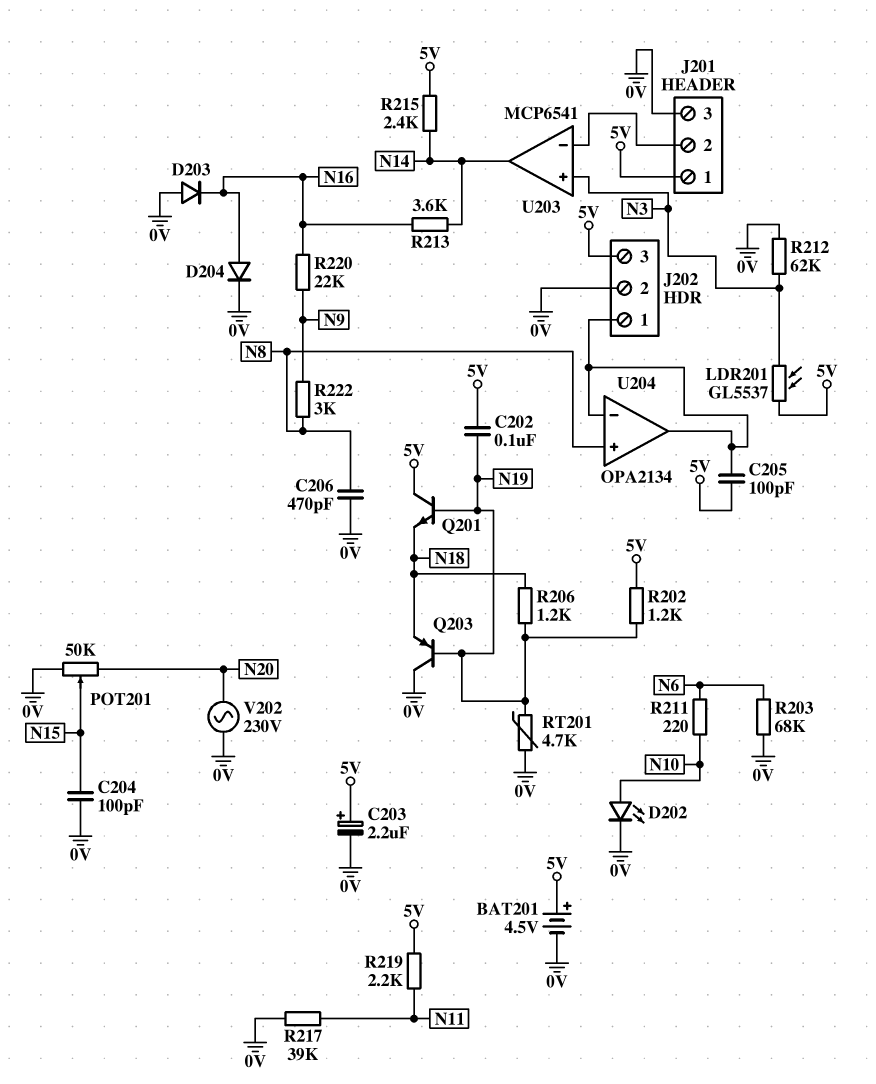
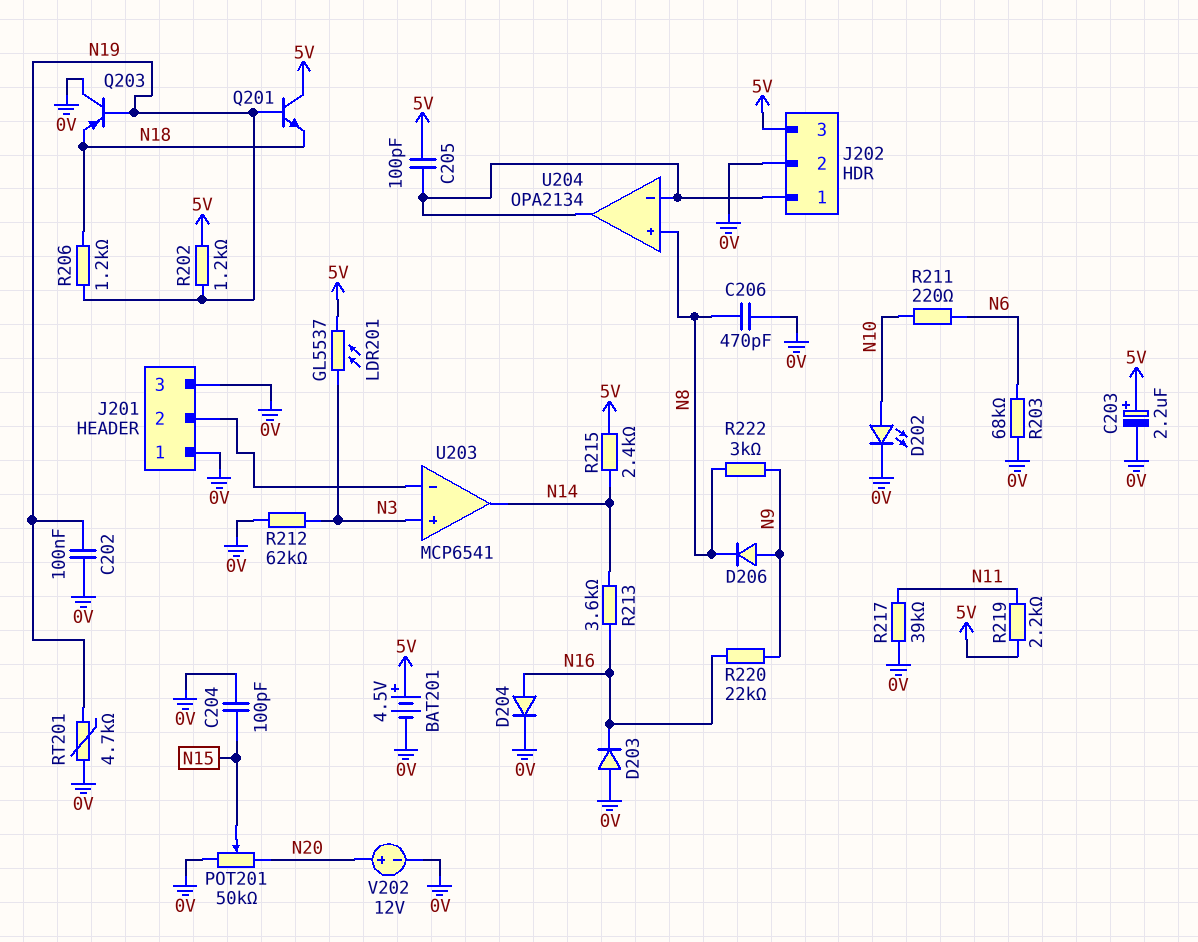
C202: 100nF (5V, N19) -> 100nF (0V, N19)
D206: none -> diode (A N9, K N8)
J201 pin 1: 5V -> 0V
V202: AC 230V (0V, N20) -> 12V (plus N20, minus 0V)

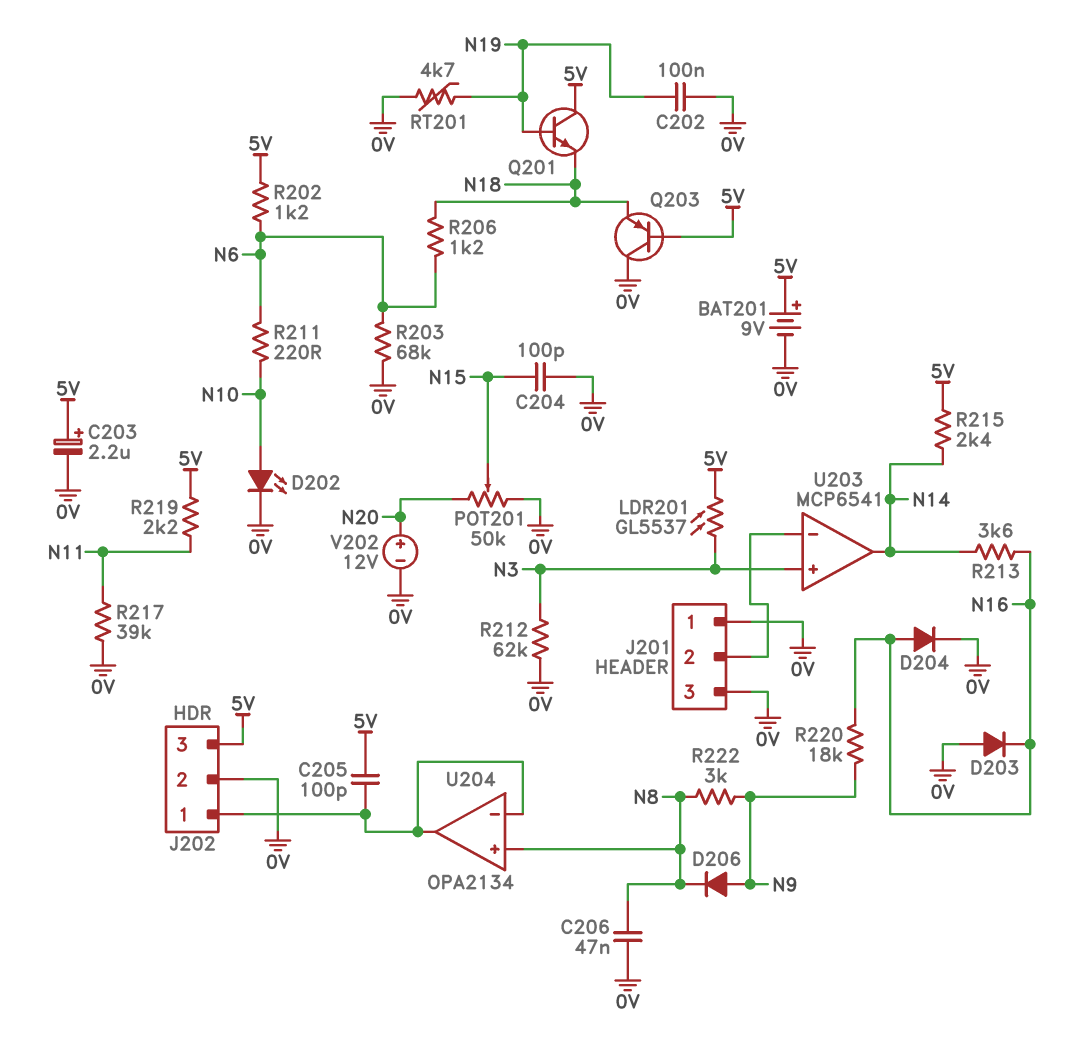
BAT201: 4.5V (plus 5V, minus 0V) -> 9V (plus 5V, minus 0V)
C206: 470pF (0V, N8) -> 47nF (0V, N8)
Q203: PNP (B N19, C 0V, E N18) -> PNP (B 5V, C 0V, E N18)
R202: 1.2k (5V, N19) -> 1.2k (5V, N6)
R206: 1.2k (N18, N19) -> 1.2k (N6, N18)
R220: 22k (N9, N16) -> 18k (N9, N16)

